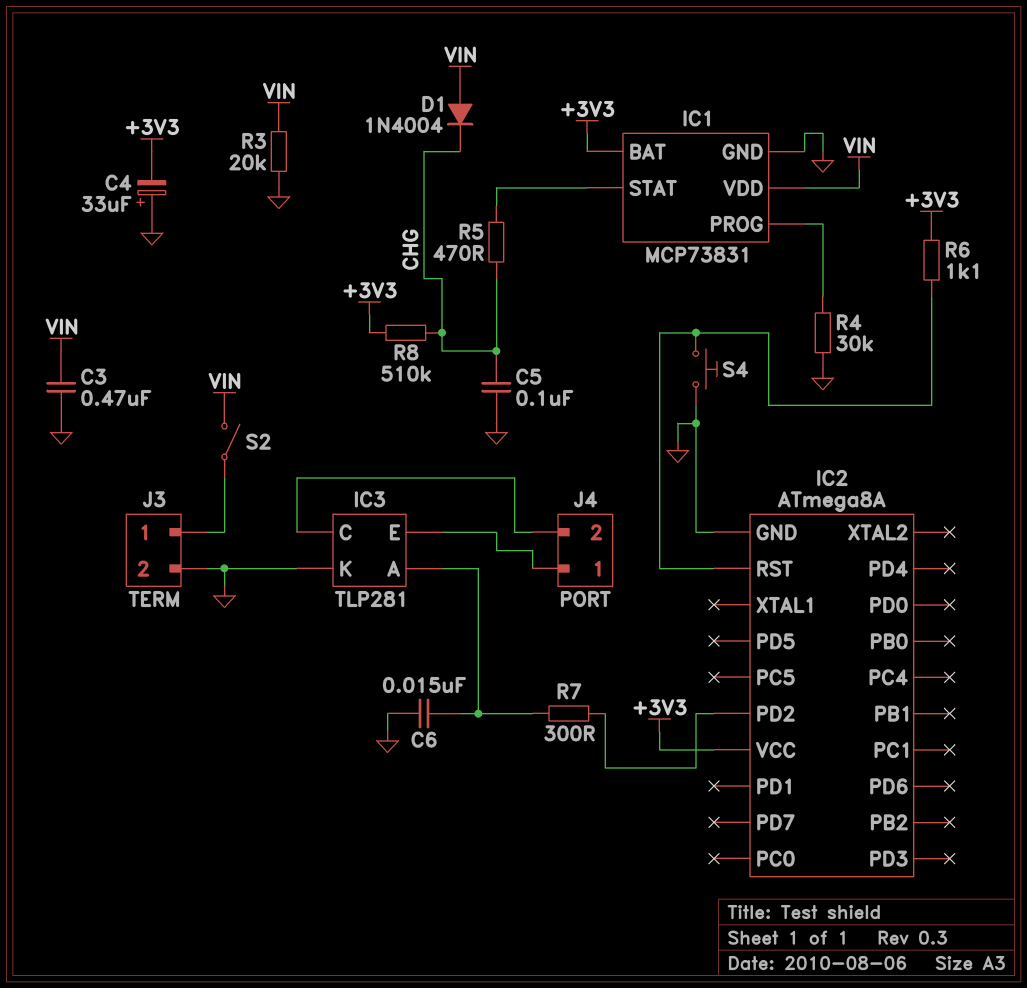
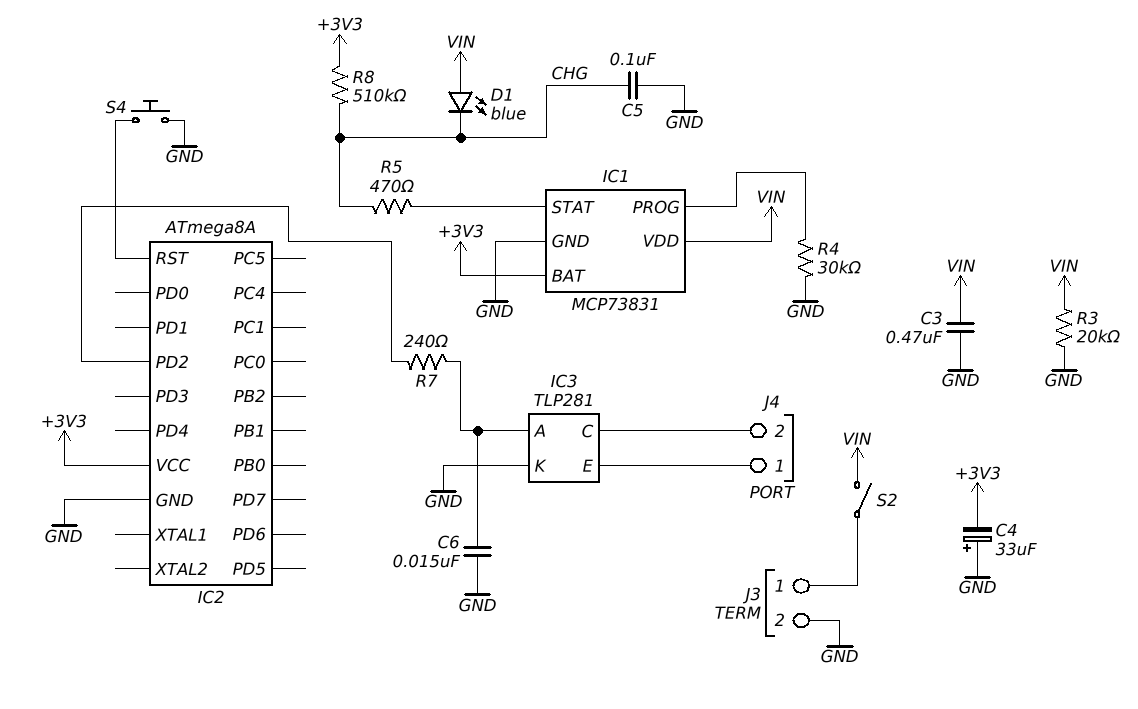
D1: diode 1N4004 (A VIN, K CHG) -> LED blue (A VIN, K CHG)
R6: 1.1k (+3V3, IC2/RST) -> none
R7: 300 (IC2/PD2, IC3/A) -> 240 (IC2/PD2, IC3/A)

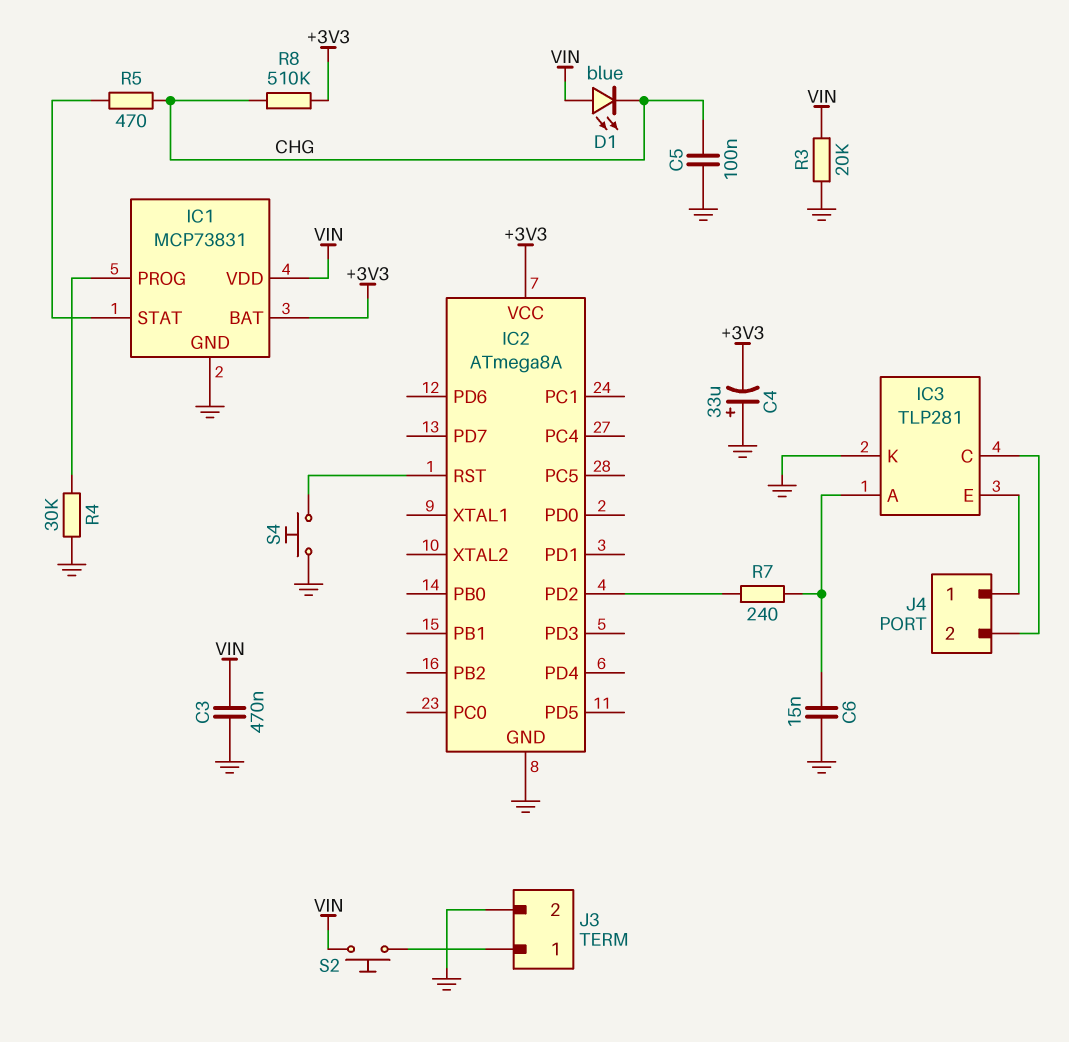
S2: switch (J3/1, VIN) -> button (J3/1, VIN)

